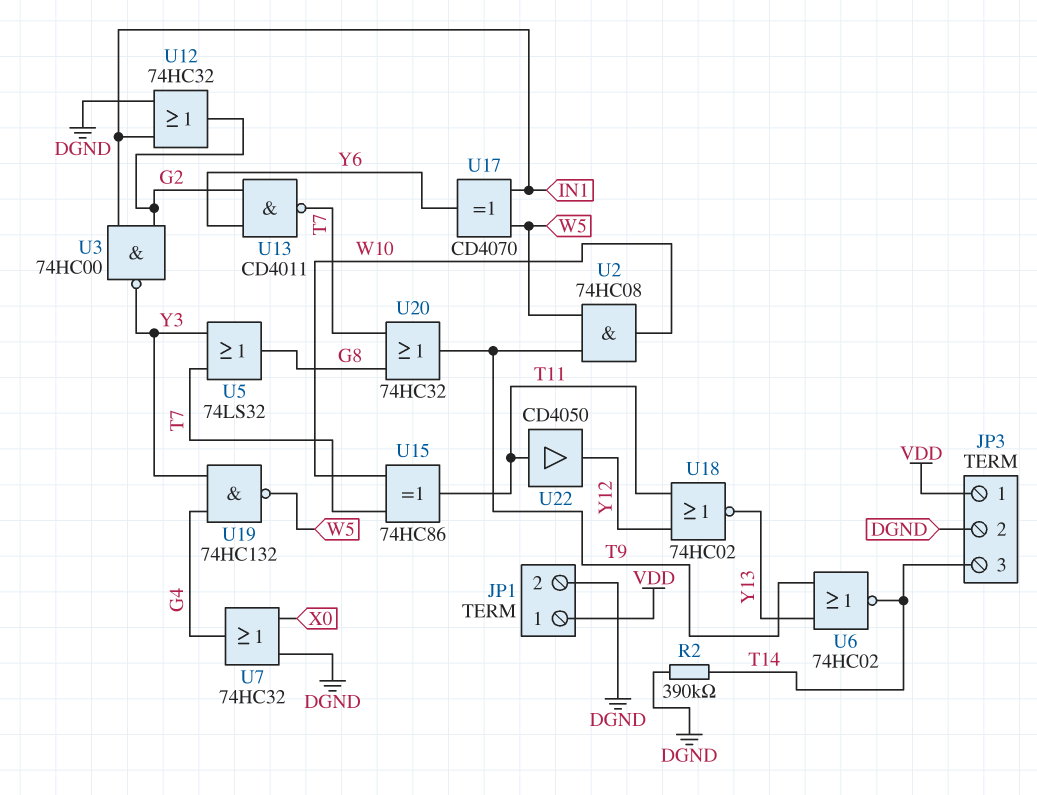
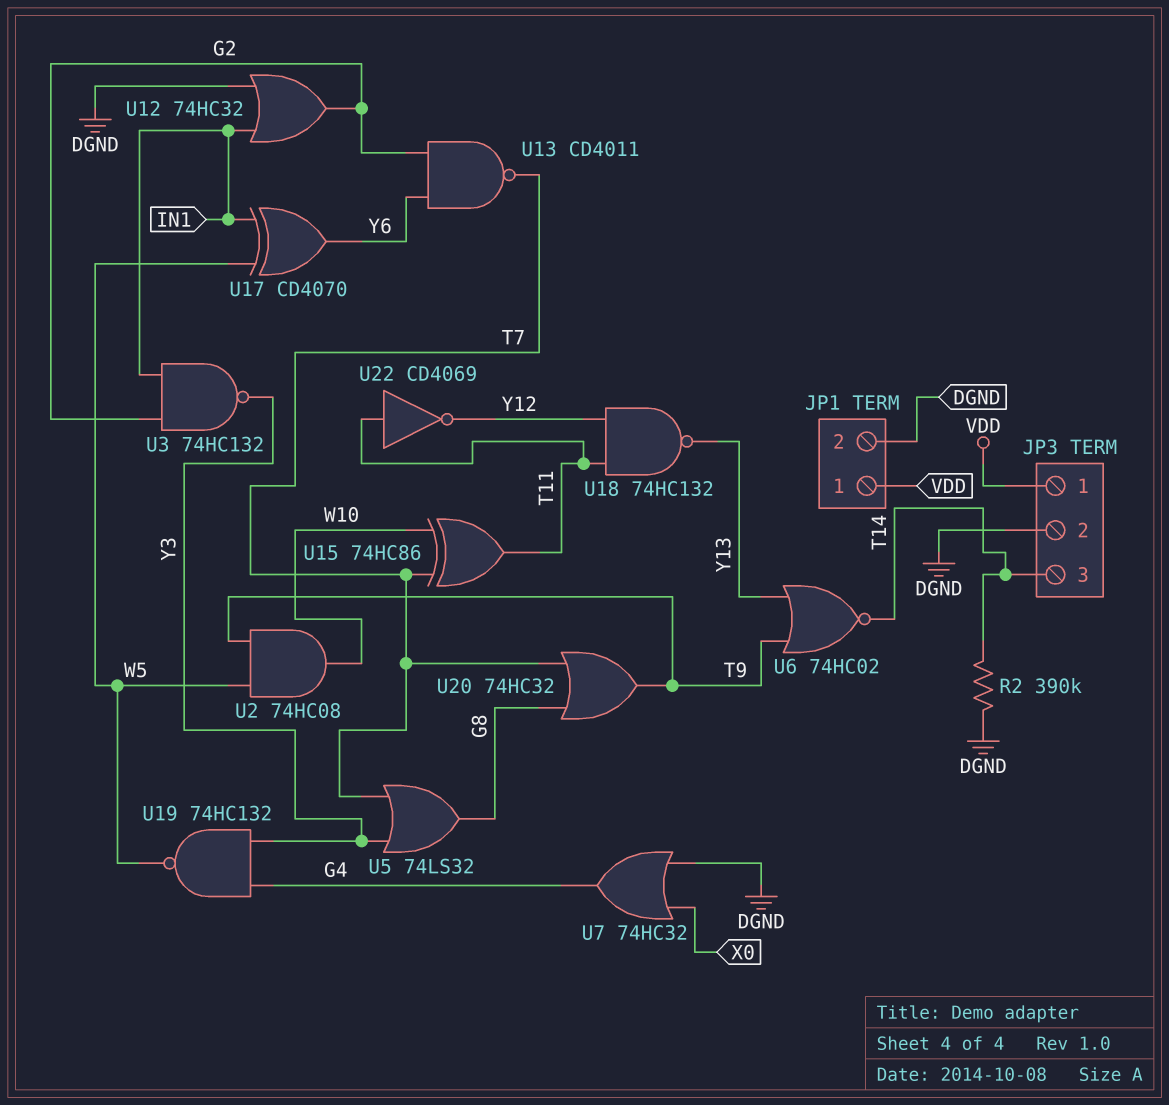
U3: NAND 74HC00 (in G2, in IN1, out Y3) -> NAND 74HC132 (in G2, in IN1, out Y3)
U18: NOR 74HC02 (in T11, in Y12, out Y13) -> NAND 74HC132 (in T11, in Y12, out Y13)
U22: buffer CD4050 (in T11, out Y12) -> NOT CD4069 (in T11, out Y12)

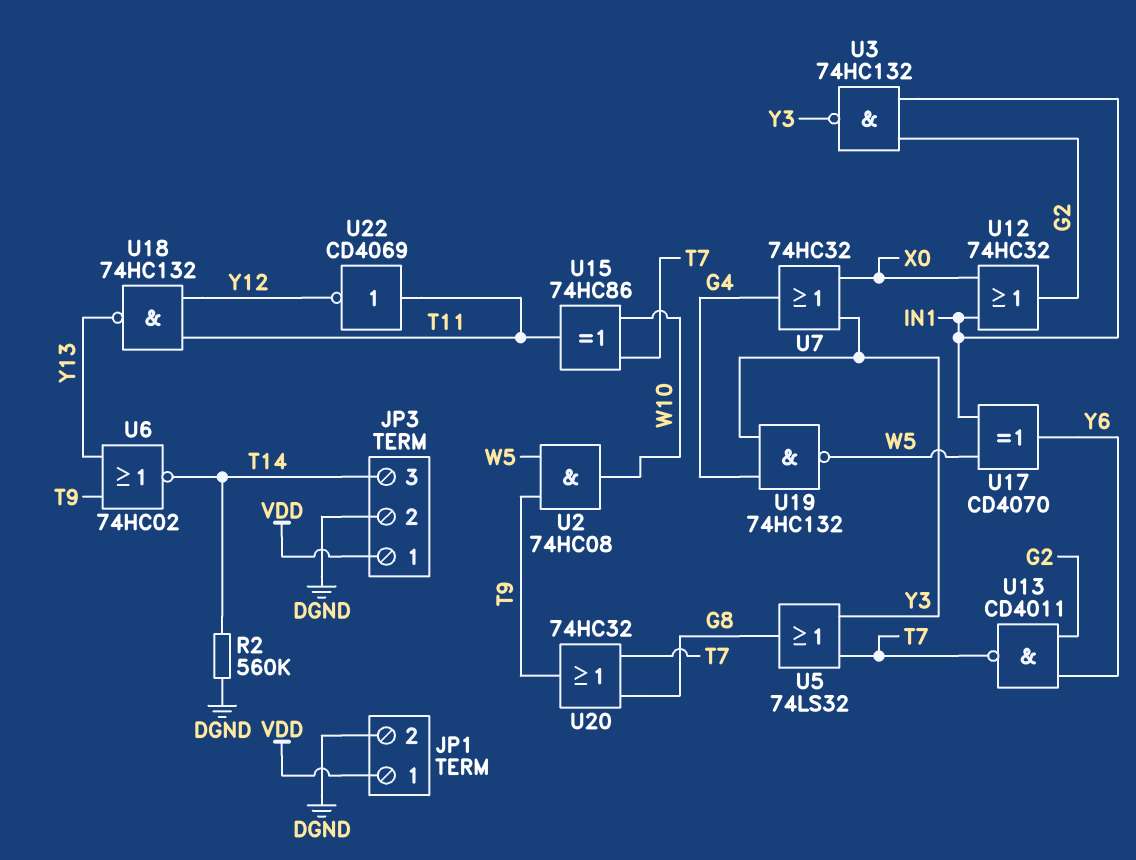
R2: 390k (DGND, T14) -> 560k (DGND, T14)
U7: OR 74HC32 (in DGND, in X0, out G4) -> OR 74HC32 (in X0, in Y3, out G4)
U12: OR 74HC32 (in DGND, in IN1, out G2) -> OR 74HC32 (in IN1, in X0, out G2)

